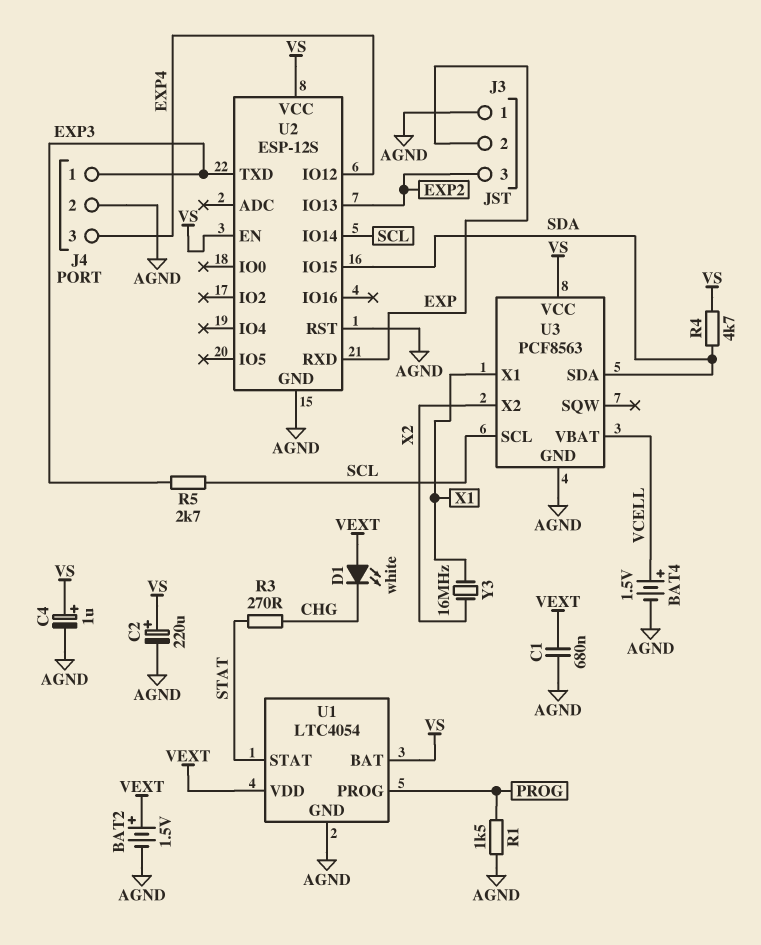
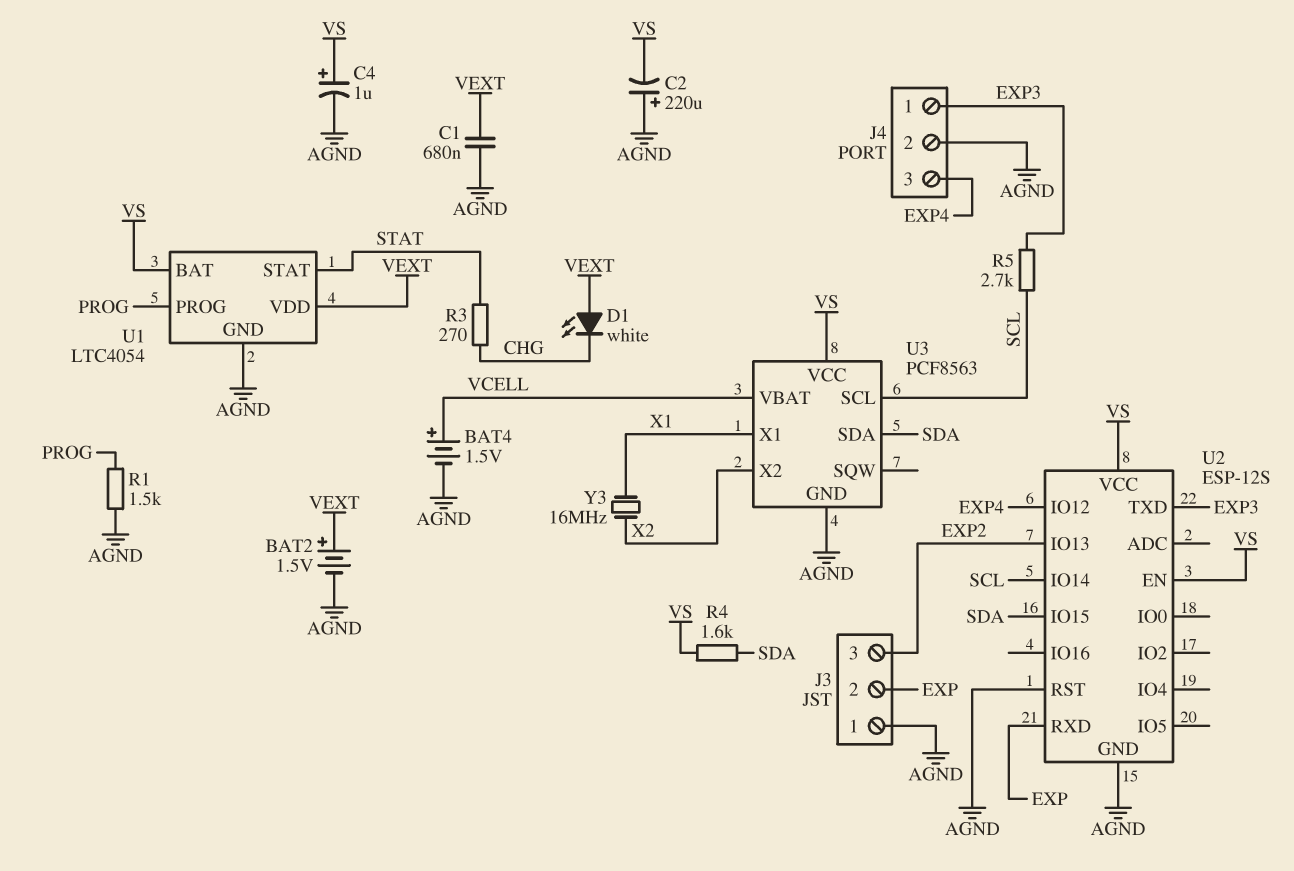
C2: 220uF (plus VS, minus AGND) -> 220uF (plus AGND, minus VS)
R4: 4.7k (SDA, VS) -> 1.6k (SDA, VS)

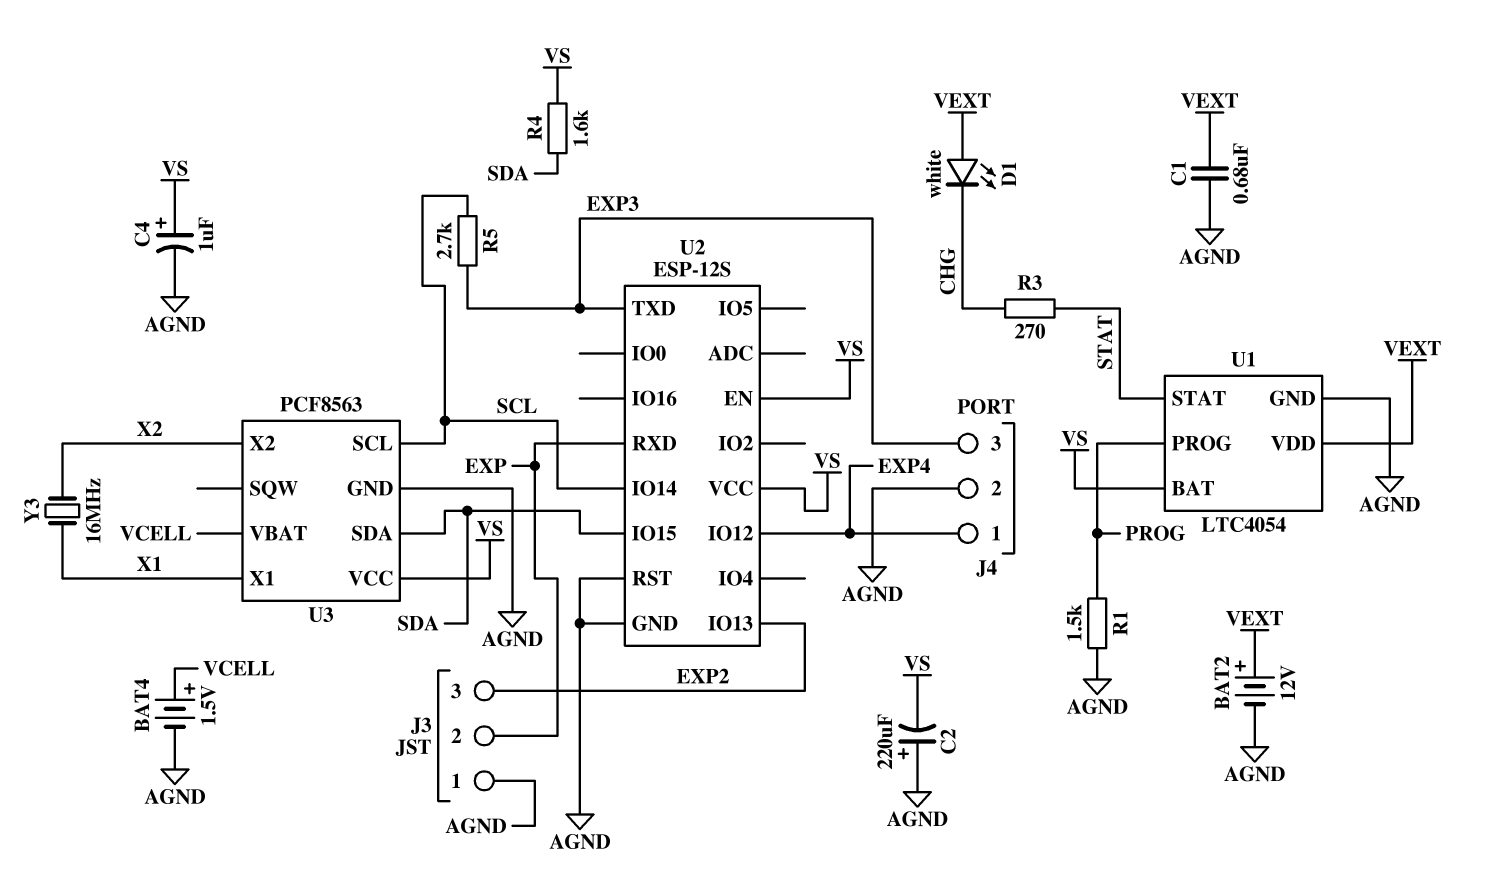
BAT2: 1.5V (plus VEXT, minus AGND) -> 12V (plus VEXT, minus AGND)
J4 pin 1: EXP3 -> EXP4
J4 pin 3: EXP4 -> EXP3

